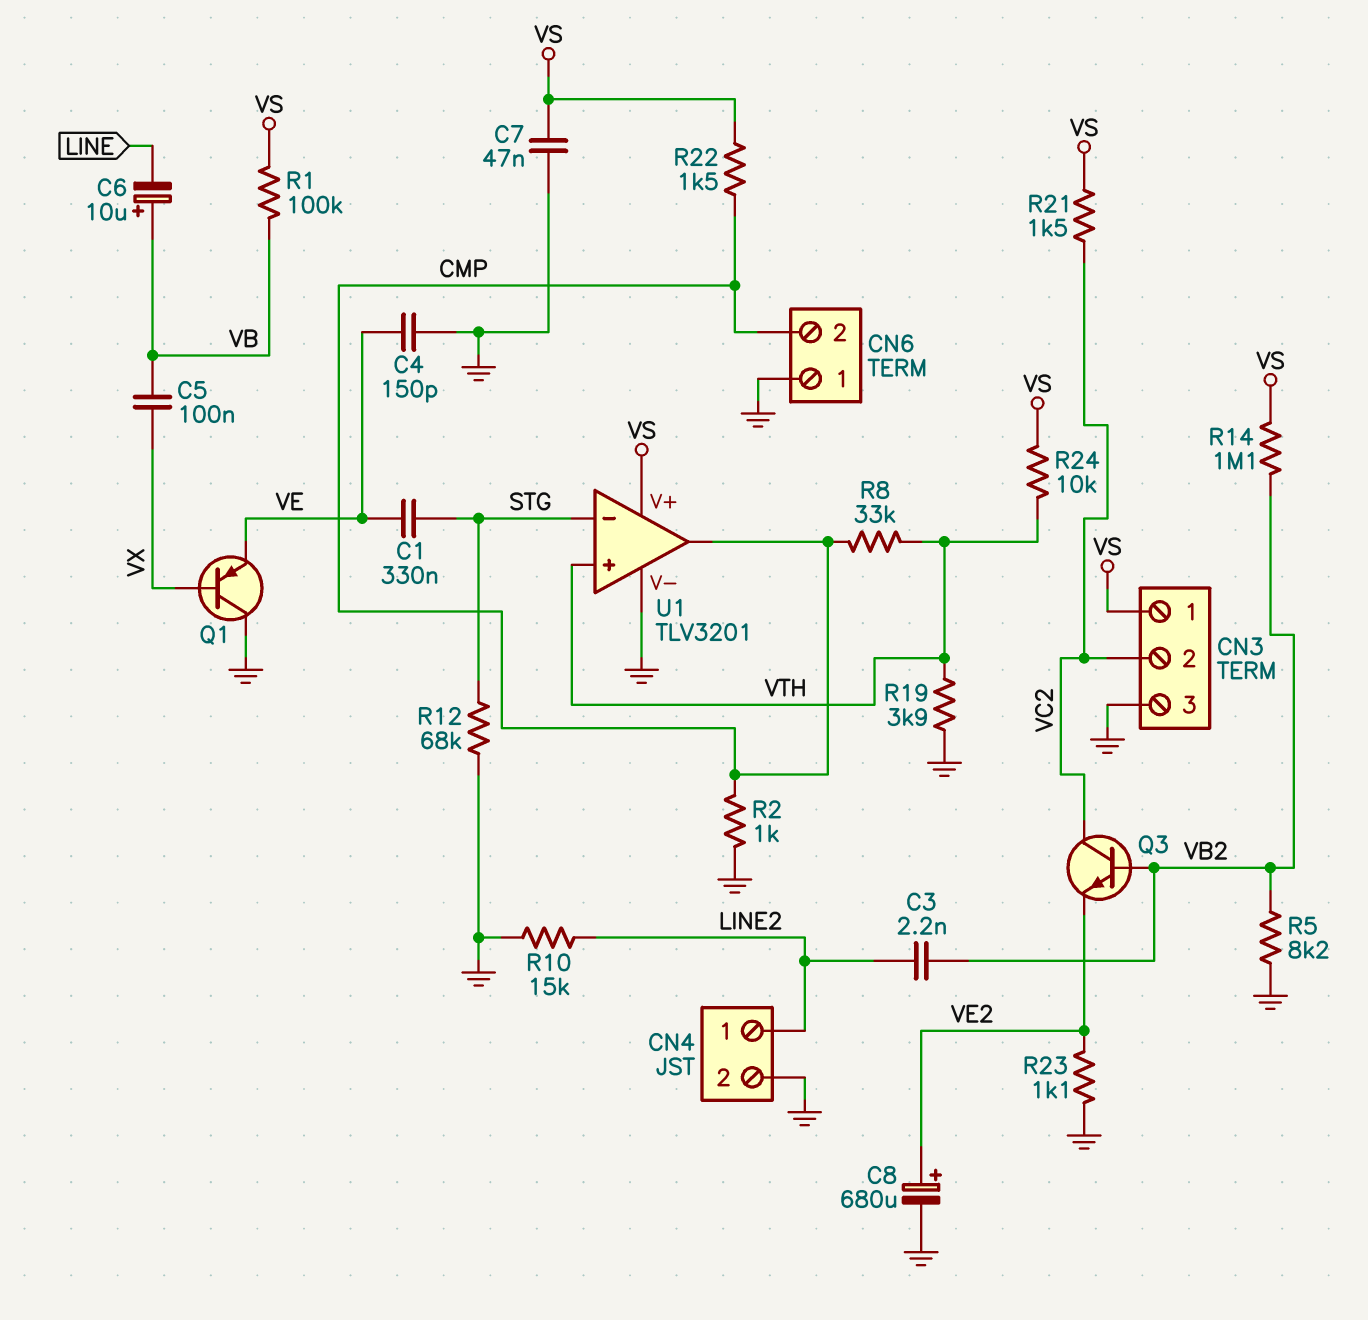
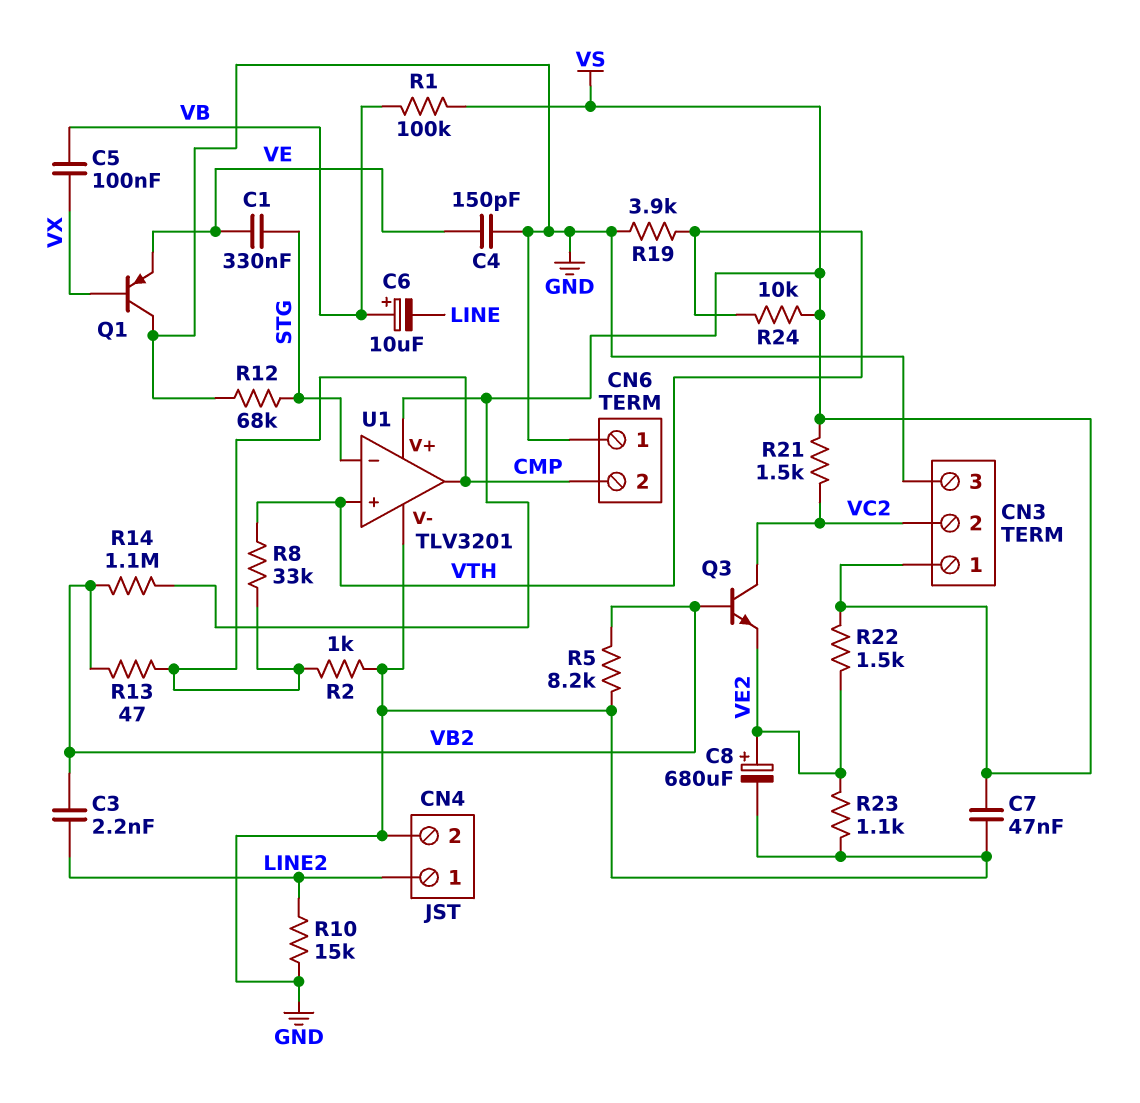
R13: none -> 47 (CMP, VB2)
R22: 1.5k (CMP, VS) -> 1.5k (VE2, VS)

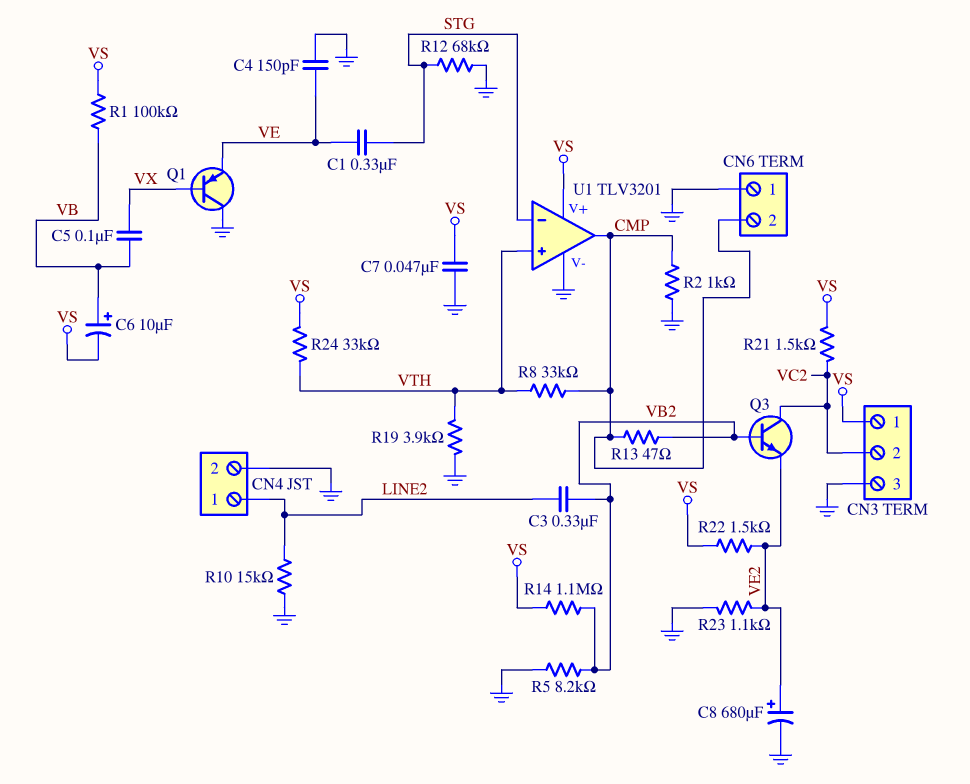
C3: 2.2nF (LINE2, VB2) -> 330nF (LINE2, VB2)
C6: 10uF (plus VB, minus LINE) -> 10uF (plus VB, minus VS)
R24: 10k (VS, VTH) -> 33k (VS, VTH)

